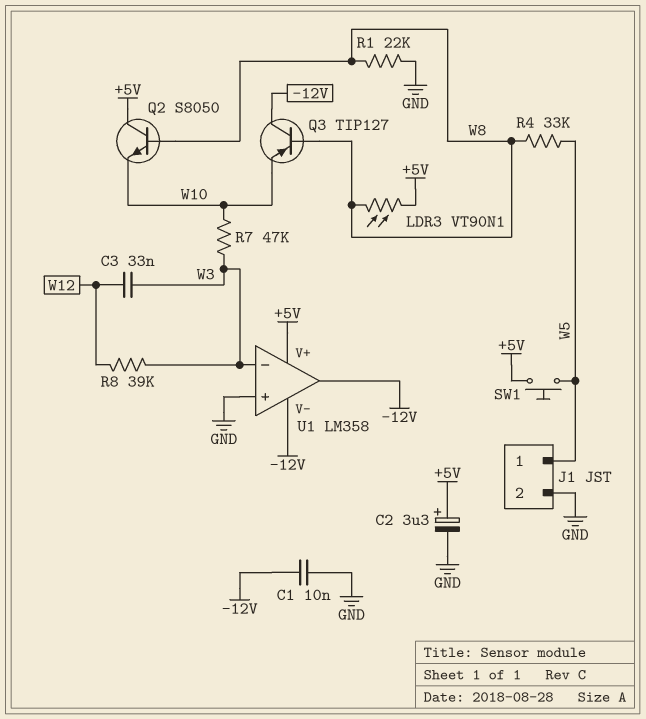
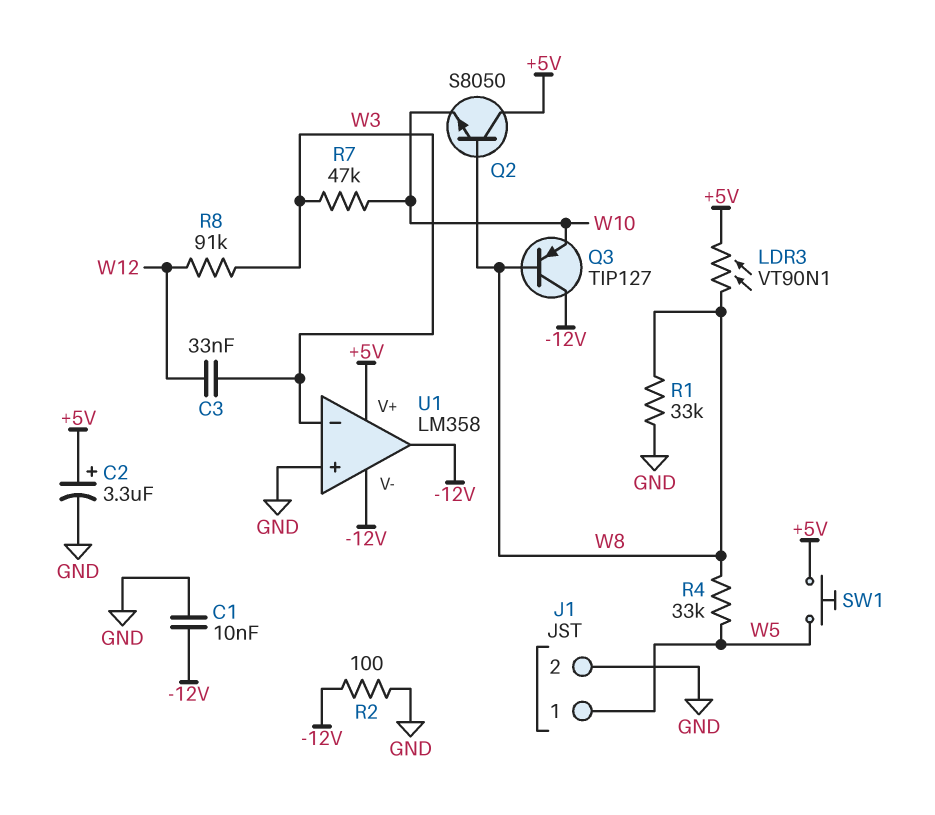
R1: 22k (GND, W8) -> 33k (GND, W8)
R2: none -> 100 (-12V, GND)
R8: 39k (W3, W12) -> 91k (W3, W12)

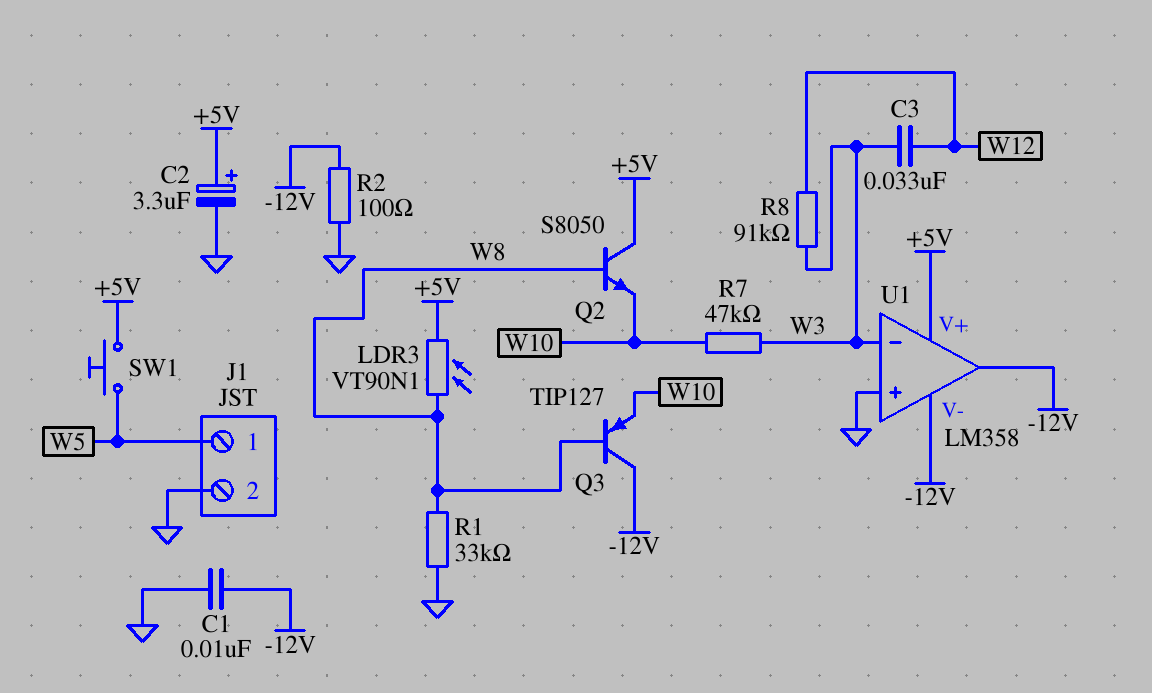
R4: 33k (W5, W8) -> none

